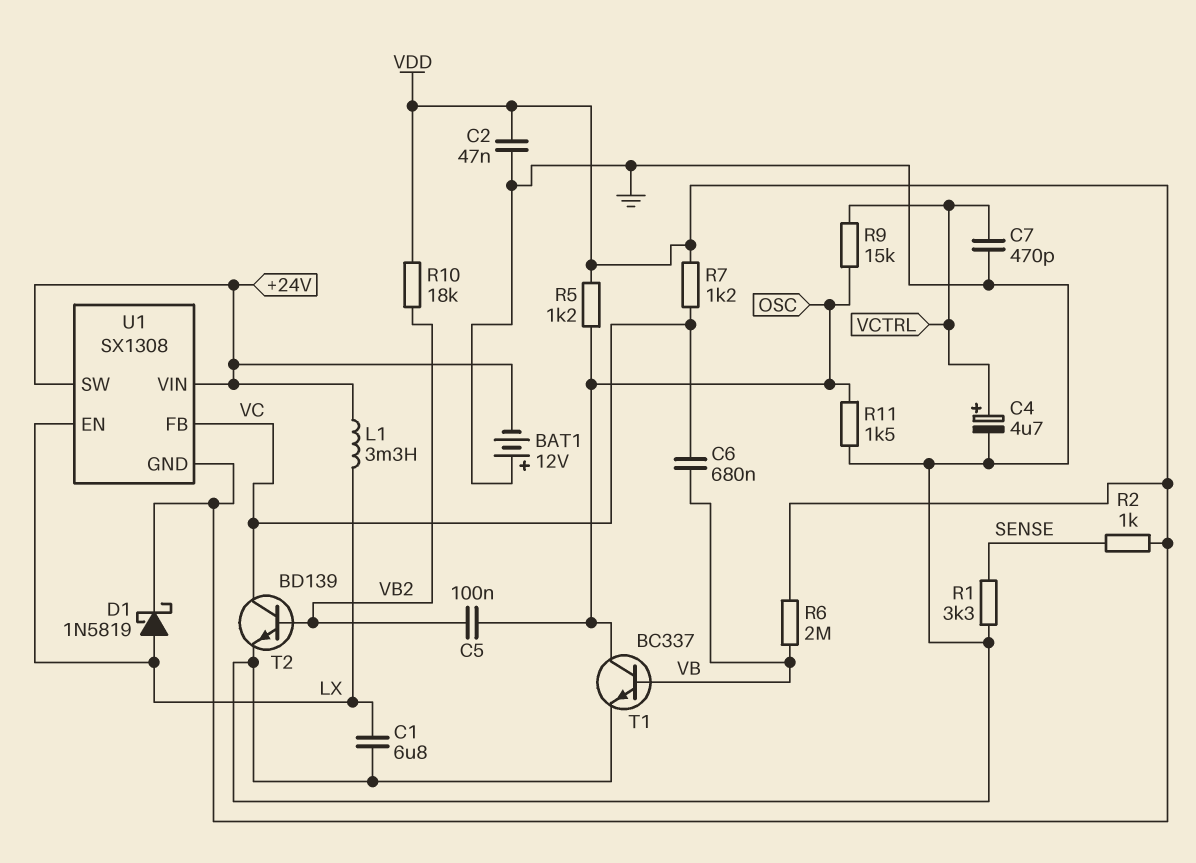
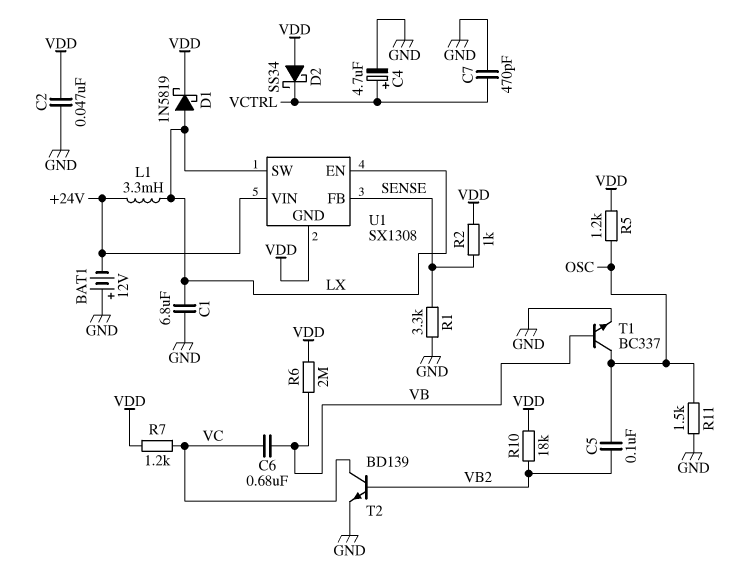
D2: none -> schottky SS34 (A VDD, K VCTRL)
R9: 15k (OSC, VCTRL) -> none
U1 pin FB: VC -> SENSE
U1 pin SW: +24V -> LX

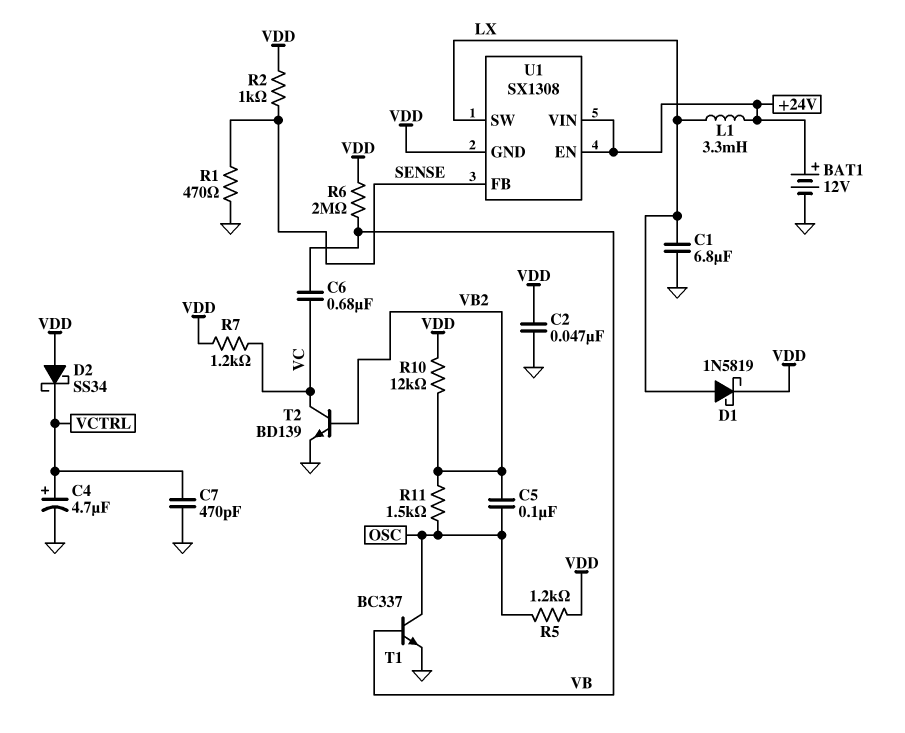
BAT1: 12V (plus GND, minus +24V) -> 12V (plus +24V, minus GND)
R1: 3.3k (GND, SENSE) -> 470 (GND, SENSE)
R10: 18k (VB2, VDD) -> 12k (VB2, VDD)
R11: 1.5k (GND, OSC) -> 1.5k (OSC, VB2)
U1 pin EN: LX -> +24V

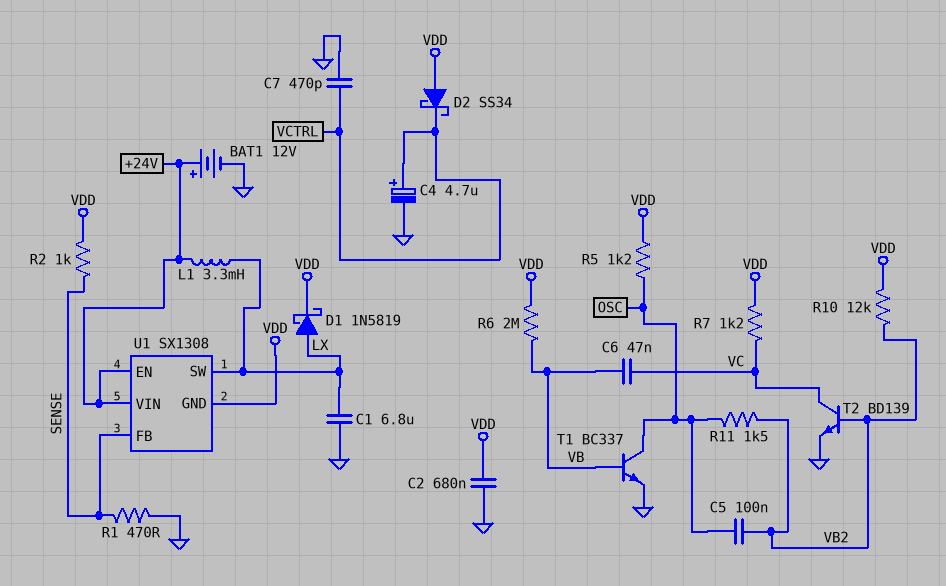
C2: 47nF (GND, VDD) -> 680nF (GND, VDD)
C6: 680nF (VB, VC) -> 47nF (VB, VC)

